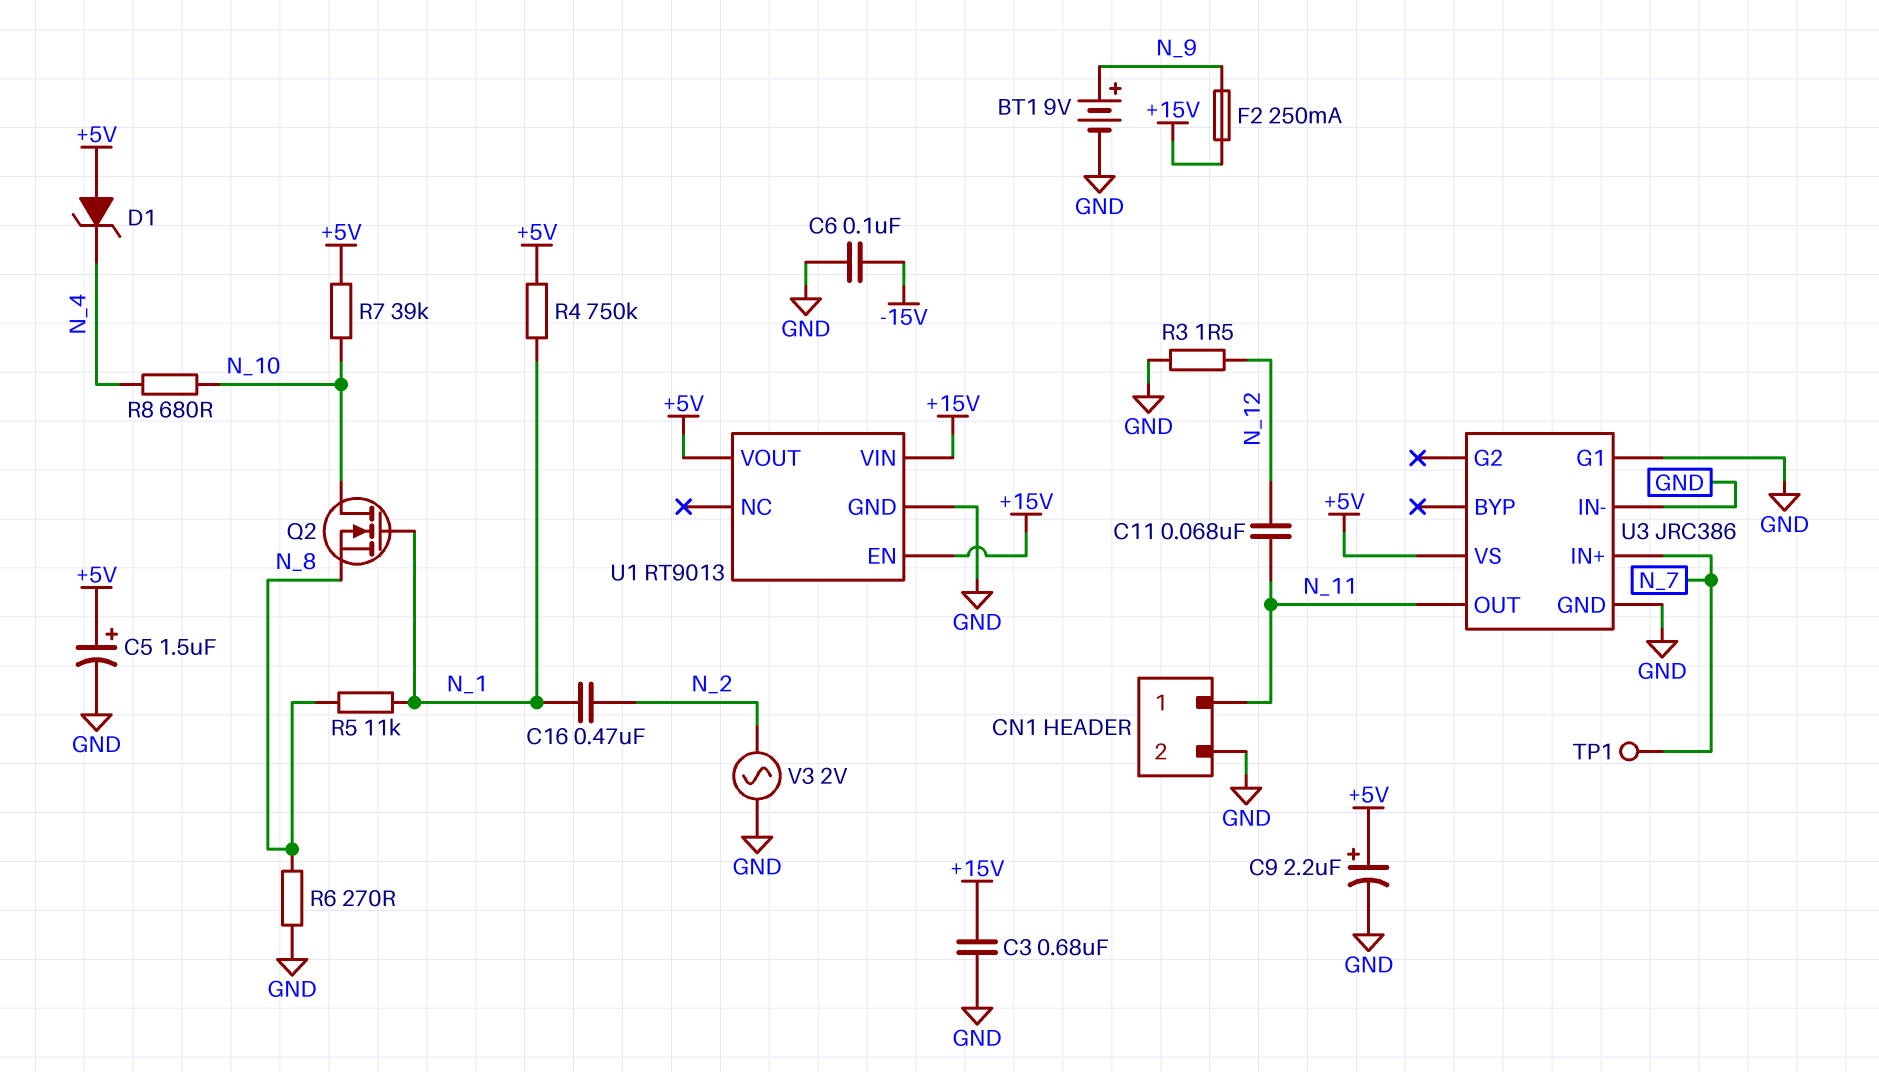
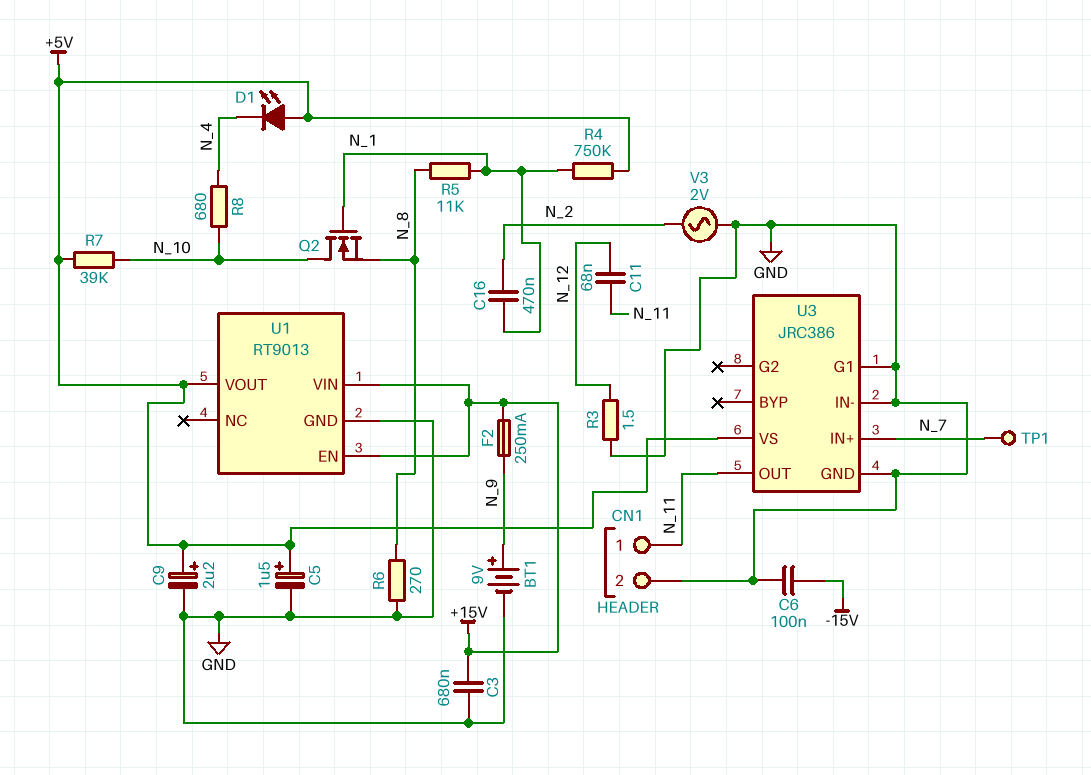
D1: zener (A +5V, K N_4) -> LED (A +5V, K N_4)

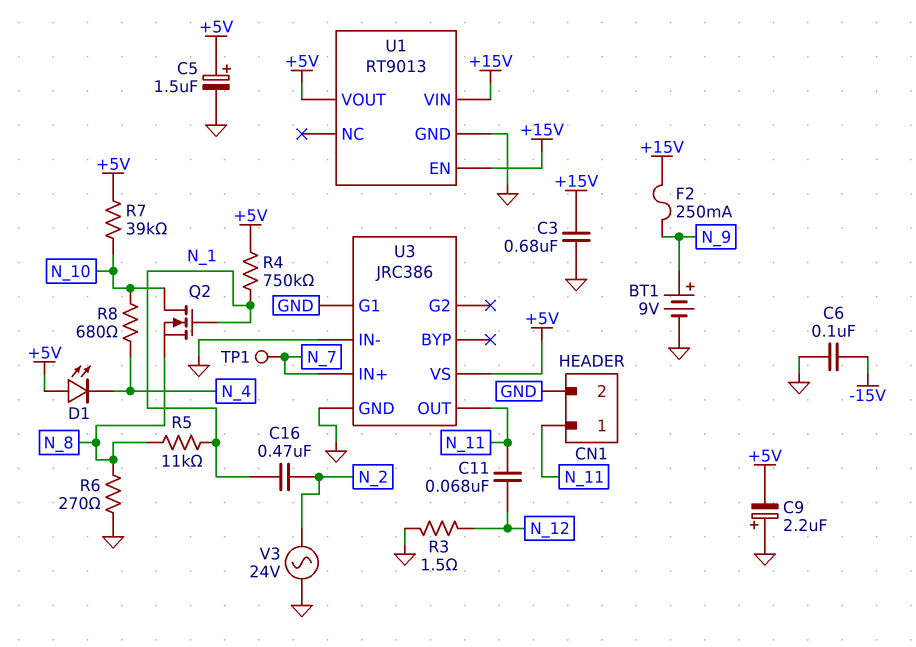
C9: 2.2uF (plus +5V, minus GND) -> 2.2uF (plus GND, minus +5V)
V3: AC 2V (GND, N_2) -> AC 24V (GND, N_2)

